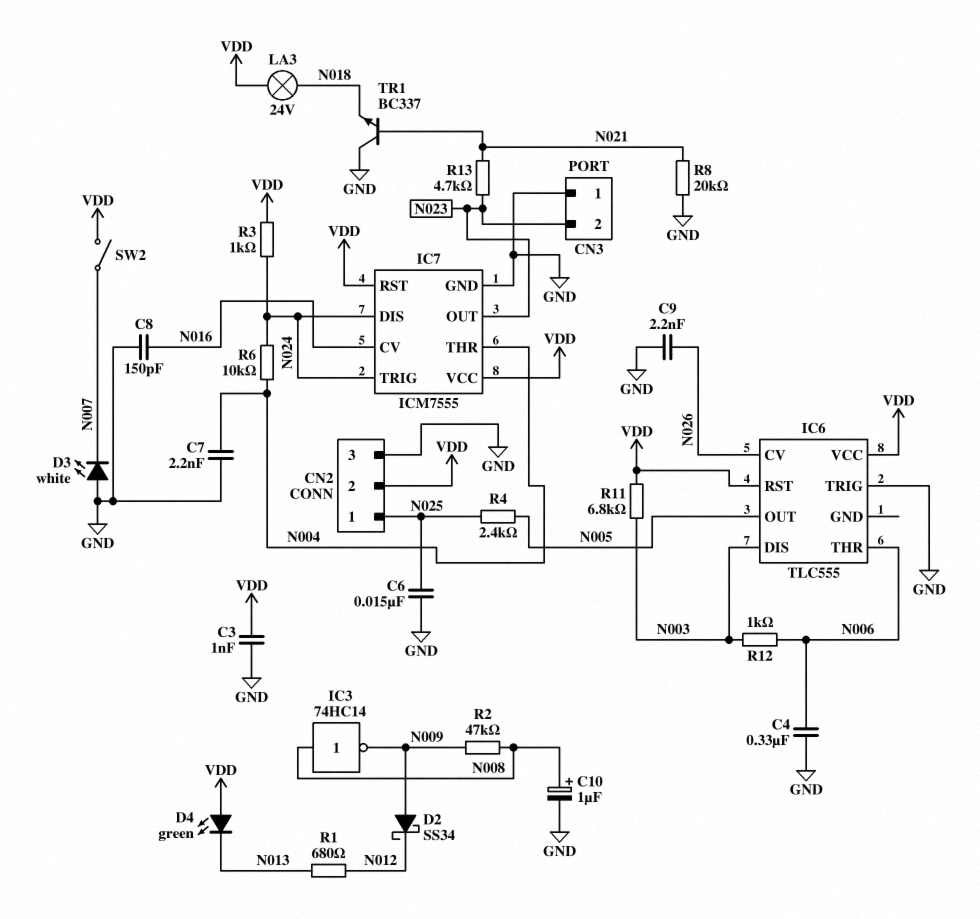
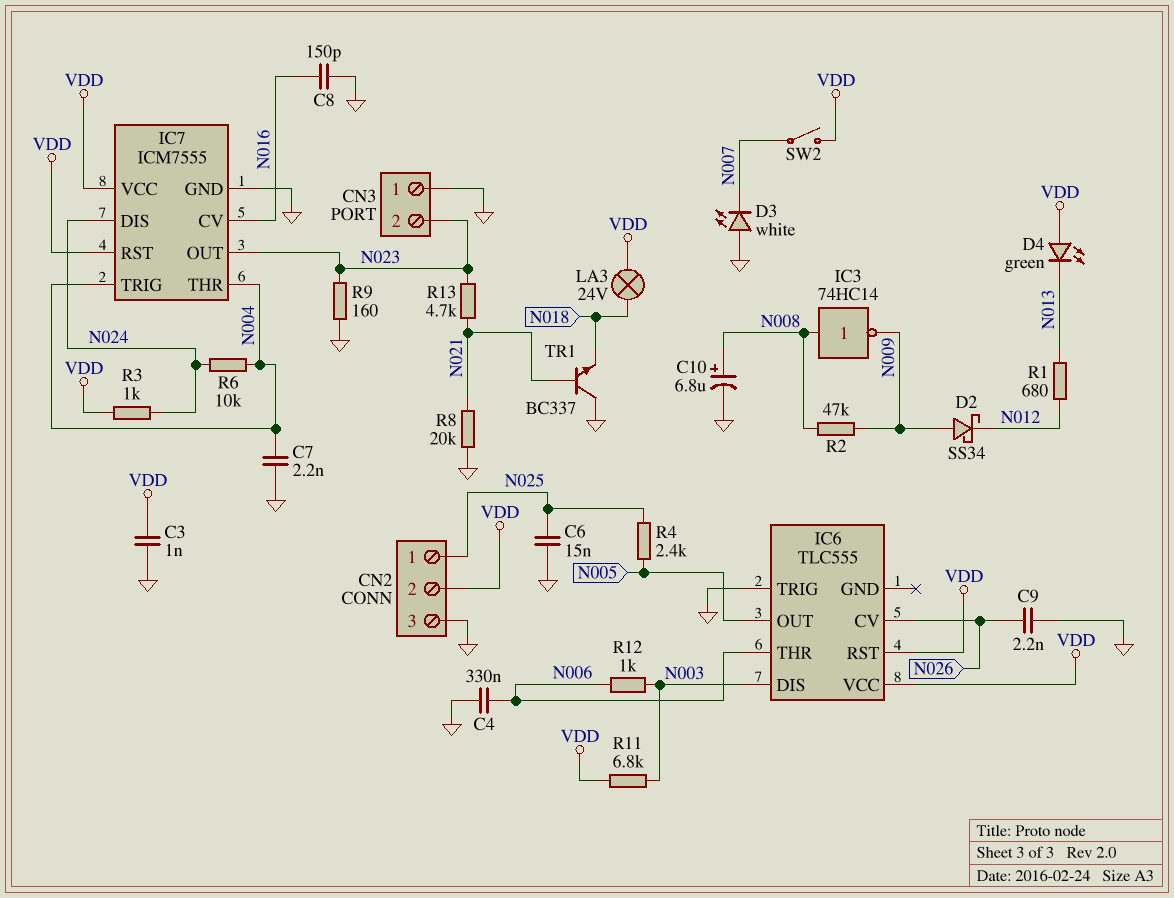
C10: 1uF (plus N008, minus GND) -> 6.8uF (plus N008, minus GND)
IC7 pin TRIG: N024 -> N004
R9: none -> 160 (GND, N023)

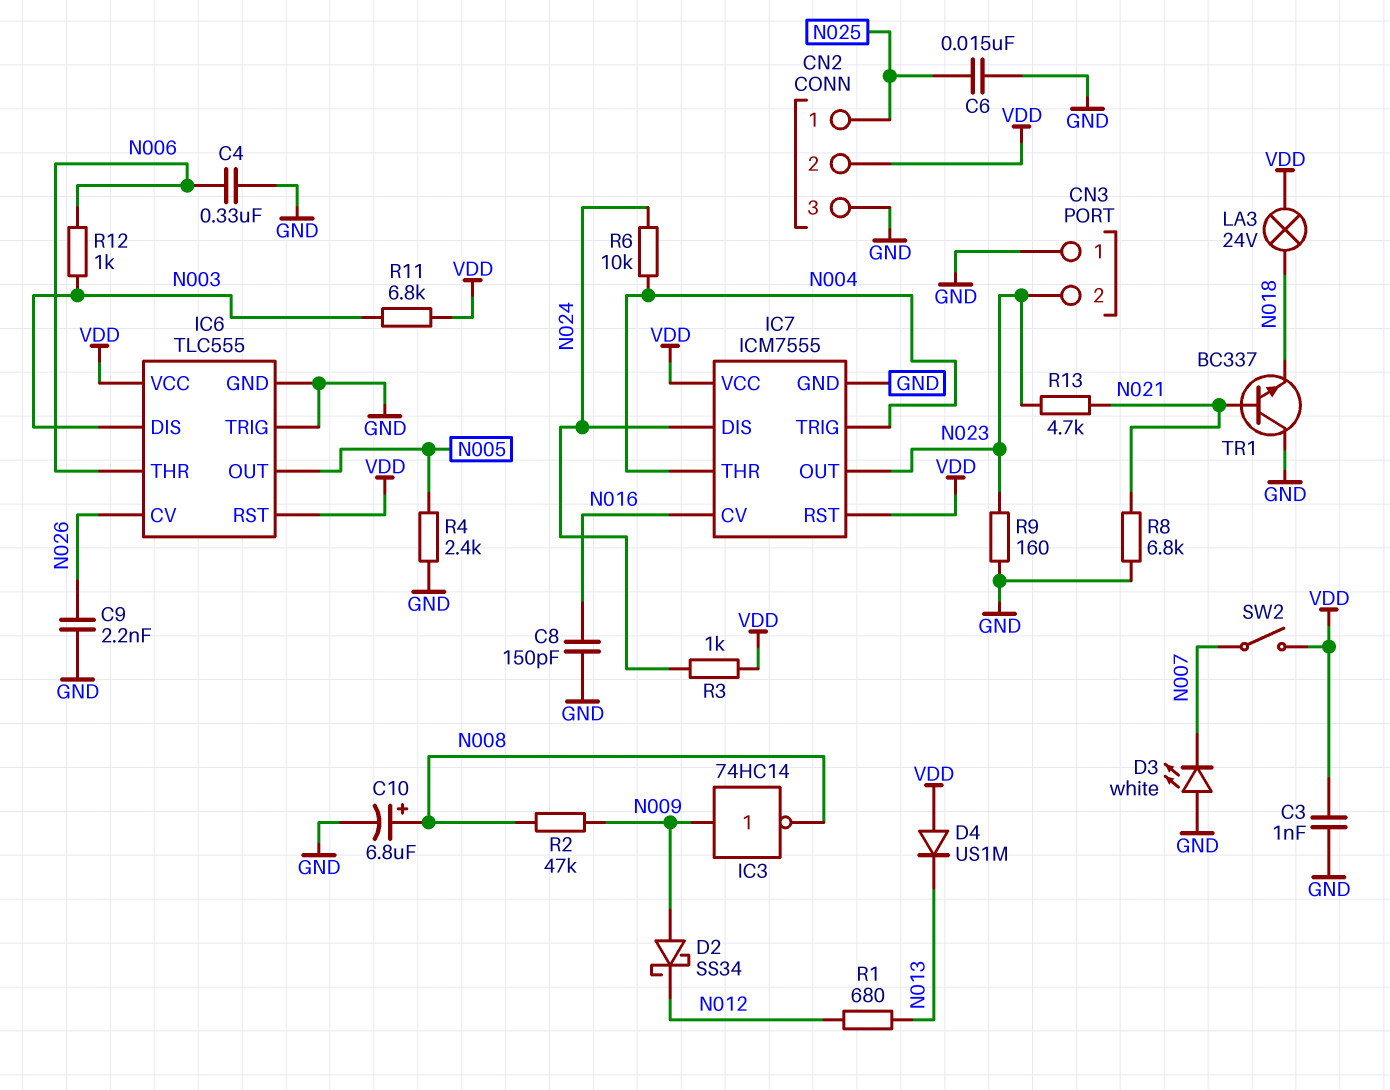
C7: 2.2nF (GND, N004) -> none
D4: LED green (A VDD, K N013) -> diode US1M (A VDD, K N013)
IC3: NOT 74HC14 (in N008, out N009) -> NOT 74HC14 (in N009, out N008)
IC6 pin GND: none -> GND
R4: 2.4k (N005, N025) -> 2.4k (GND, N005)
R8: 20k (GND, N021) -> 6.8k (GND, N021)

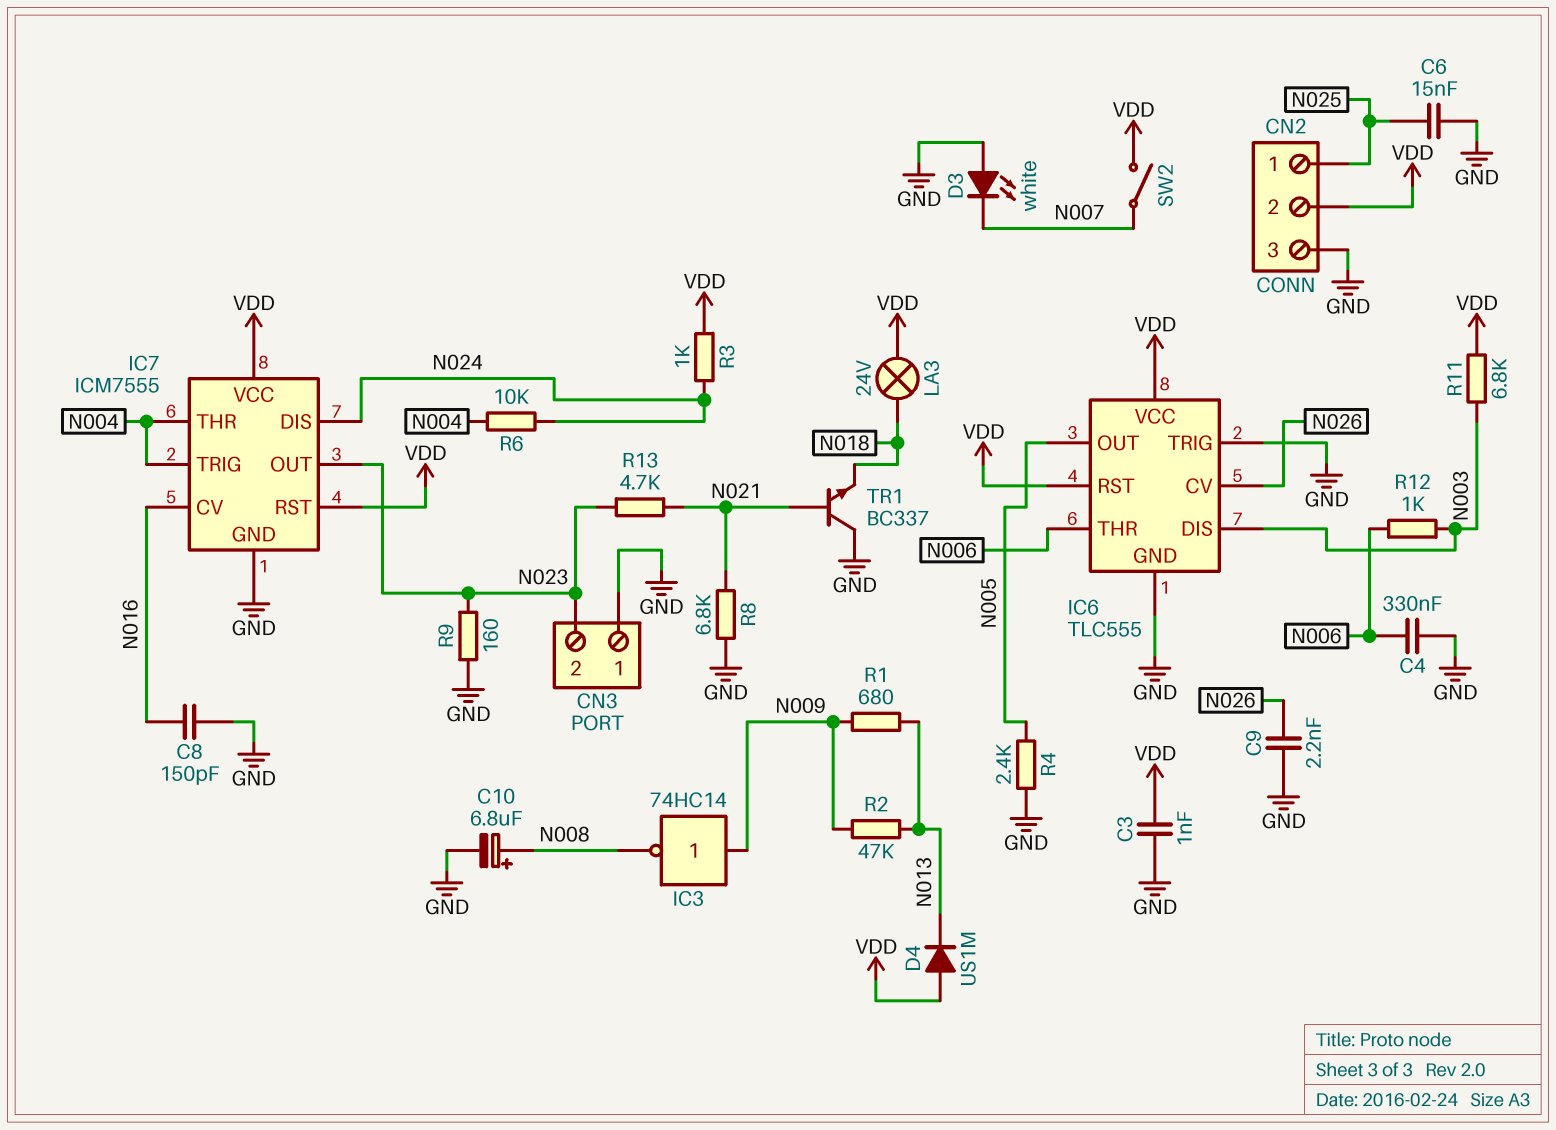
D2: schottky SS34 (A N009, K N012) -> none
R1: 680 (N012, N013) -> 680 (N009, N013)
R2: 47k (N008, N009) -> 47k (N009, N013)

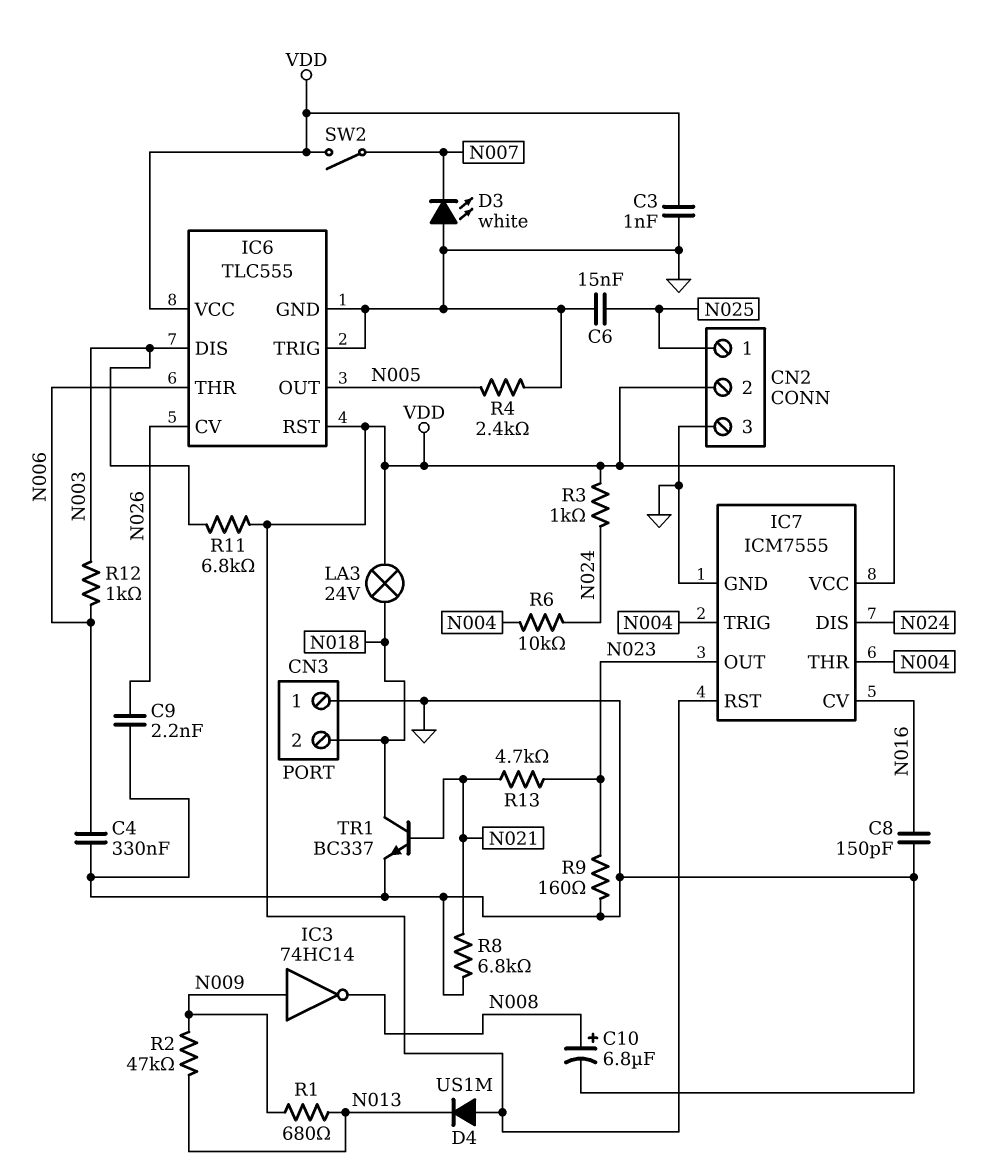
CN3 pin 2: N023 -> N018
TR1: NPN BC337 (B N021, C GND, E N018) -> NPN BC337 (B N021, C N018, E GND)

